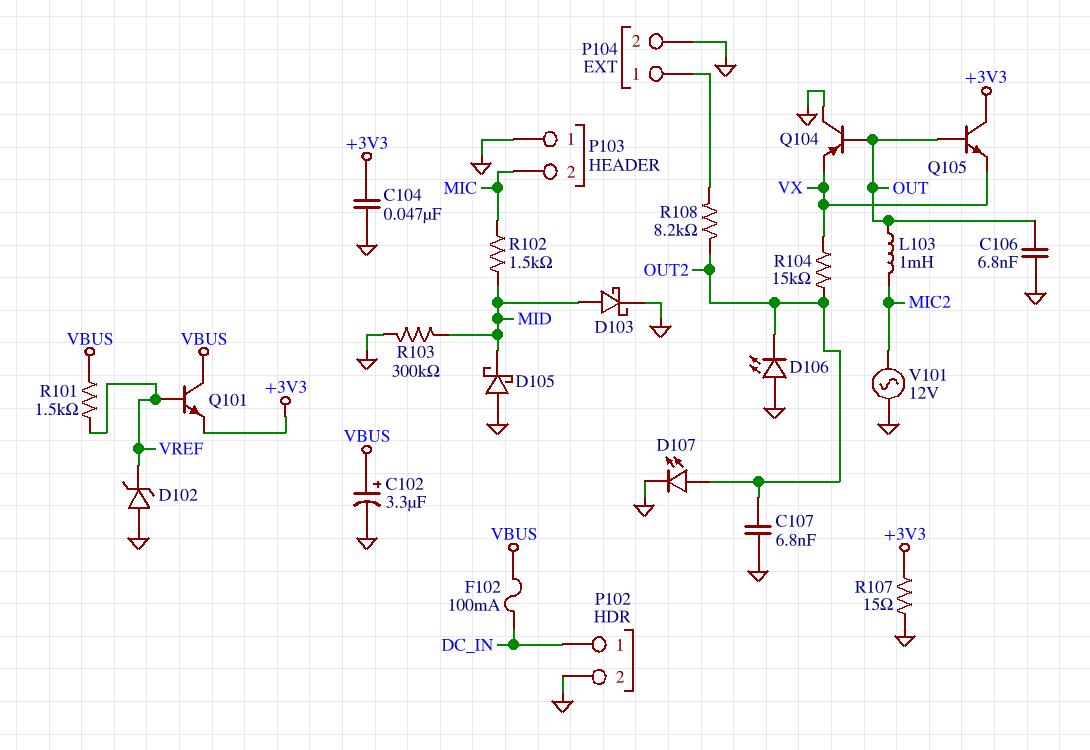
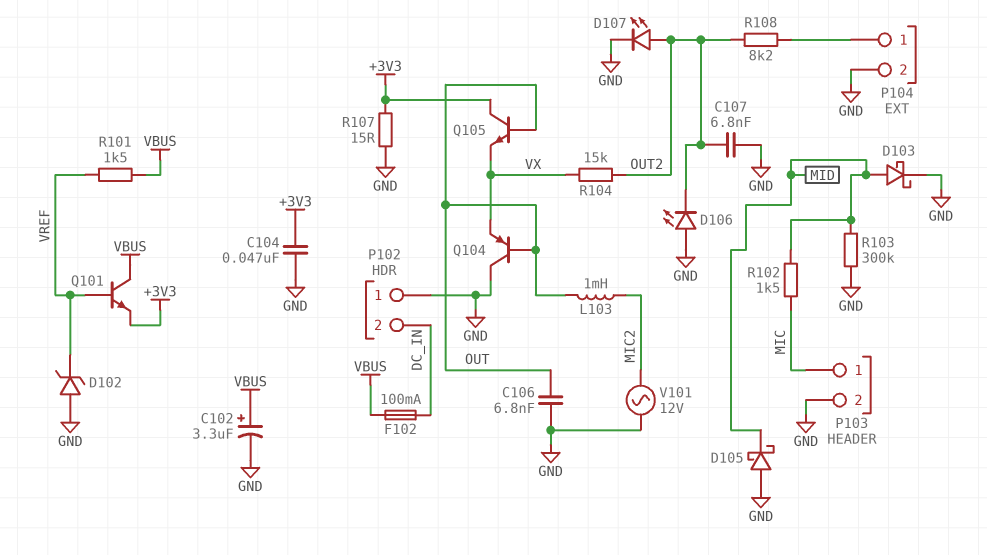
P102 pin 1: DC_IN -> GND
P102 pin 2: GND -> DC_IN
P103 pin 1: GND -> MIC
P103 pin 2: MIC -> GND

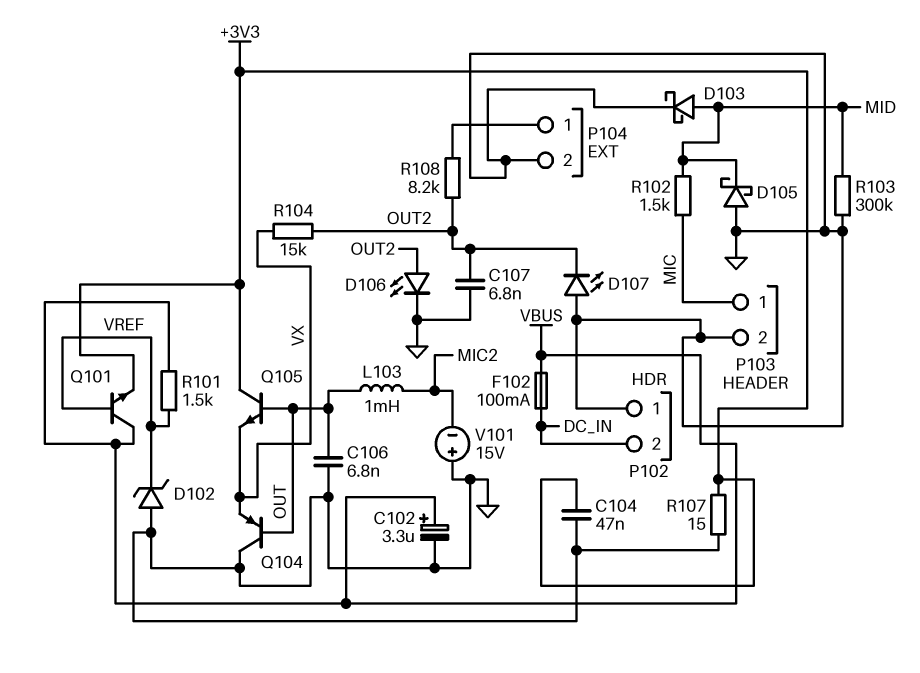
D106: LED (A GND, K OUT2) -> LED (A OUT2, K GND)
D107: LED (A OUT2, K GND) -> LED (A GND, K OUT2)
V101: AC 12V (GND, MIC2) -> 15V (plus GND, minus MIC2)

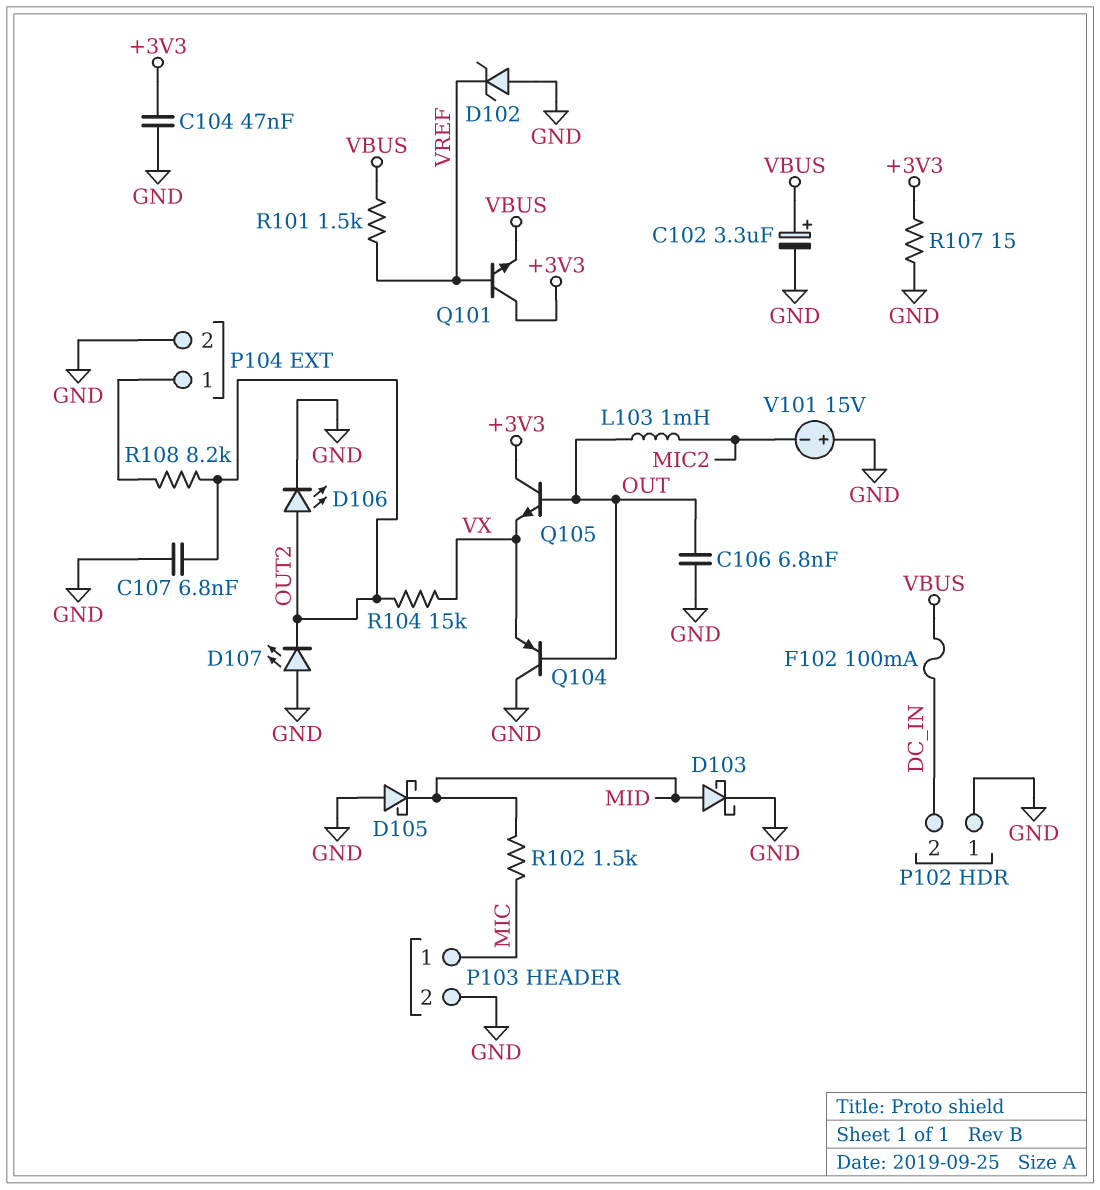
Q101: NPN (B VREF, C VBUS, E +3V3) -> NPN (B VREF, C +3V3, E VBUS)
R103: 300k (GND, MID) -> none

